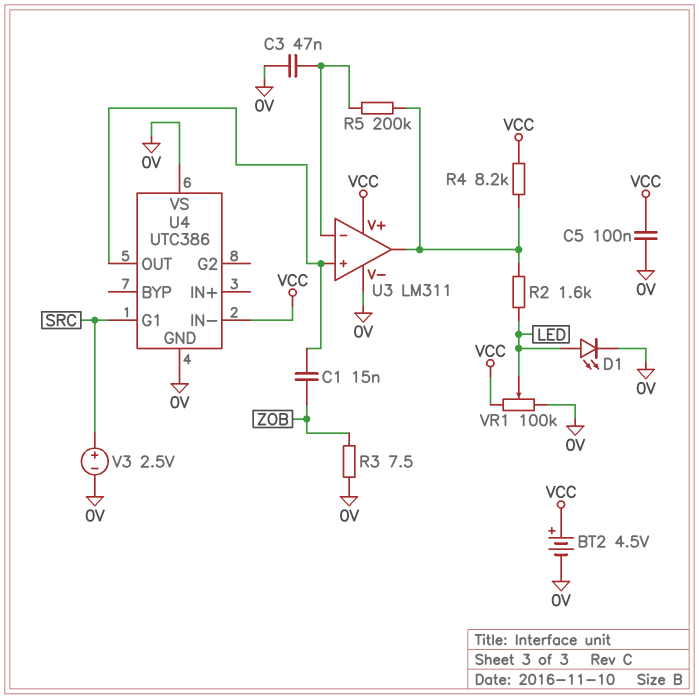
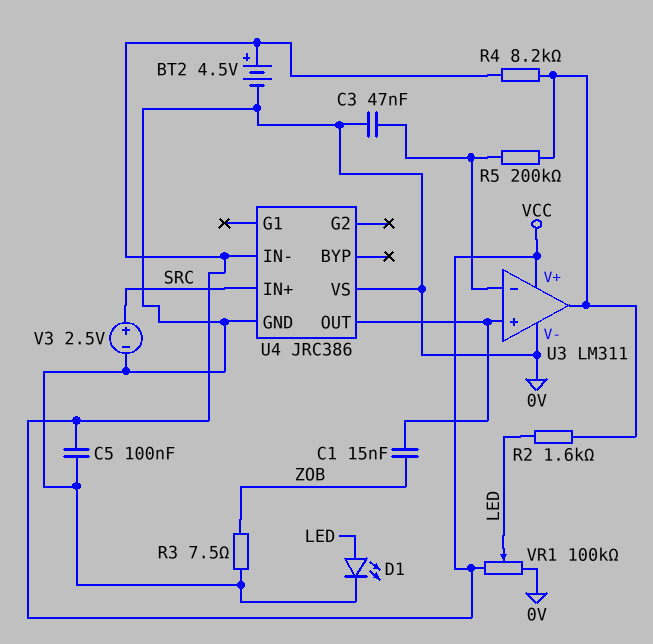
U4: UTC386 -> JRC386
U4 pin G1: SRC -> none
U4 pin IN+: none -> SRC

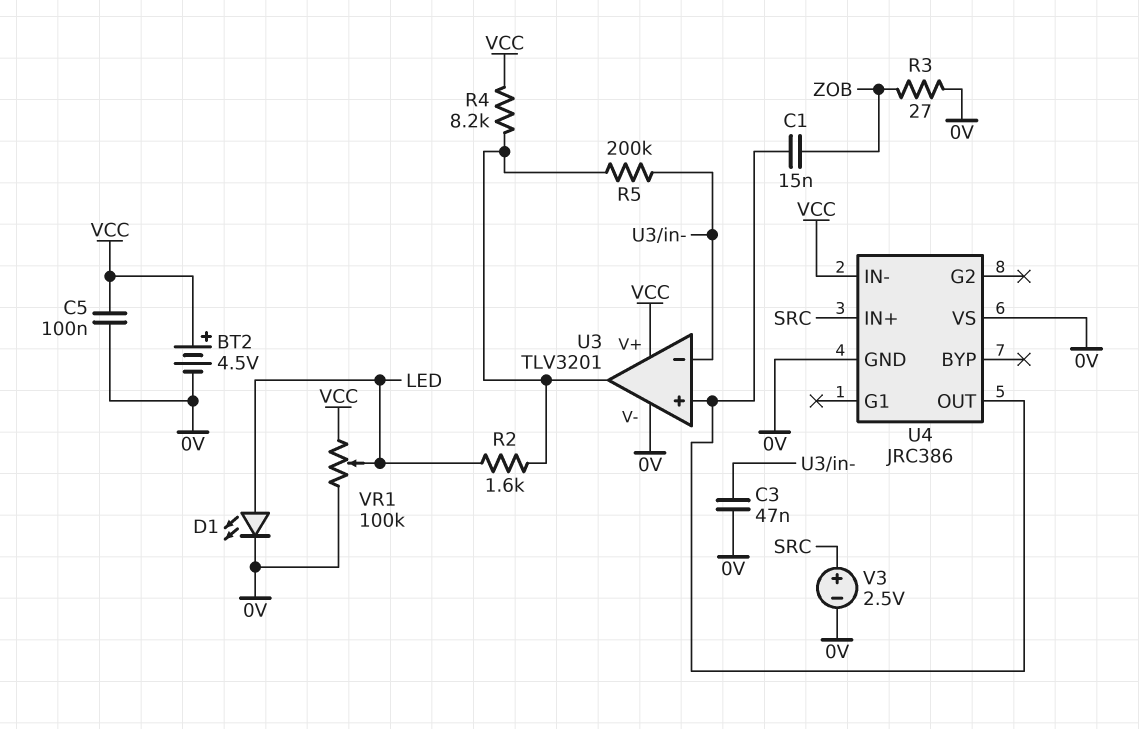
R3: 7.5 (0V, ZOB) -> 27 (0V, ZOB)
U3: LM311 -> TLV3201

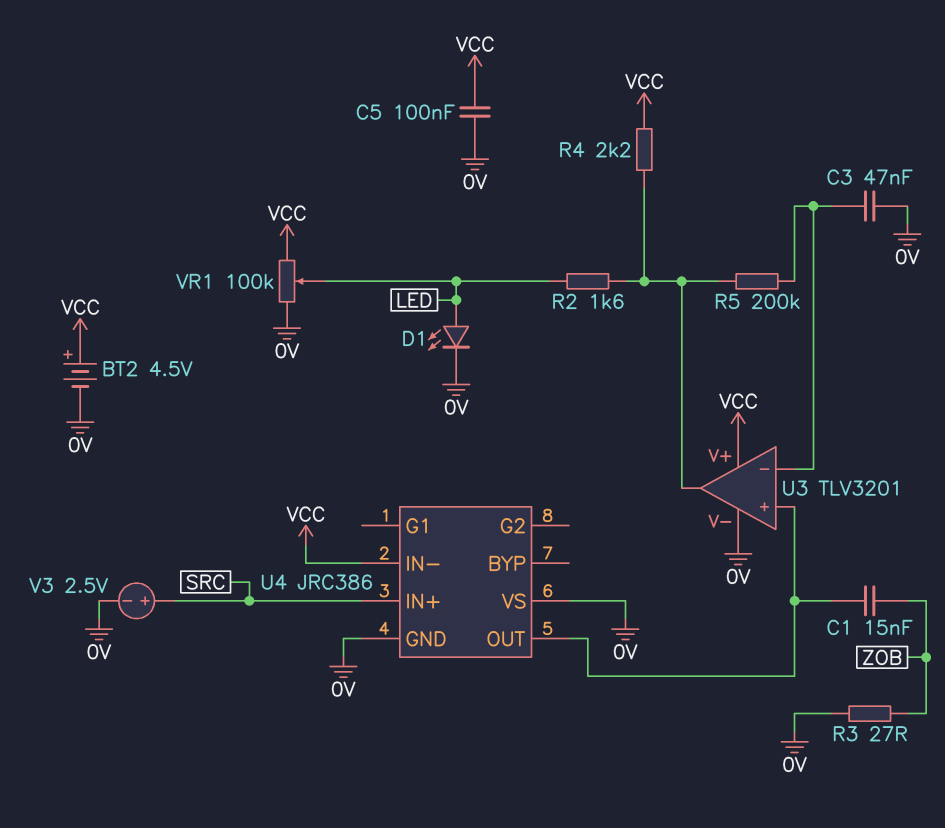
R4: 8.2k (U3/out, VCC) -> 2.2k (U3/out, VCC)

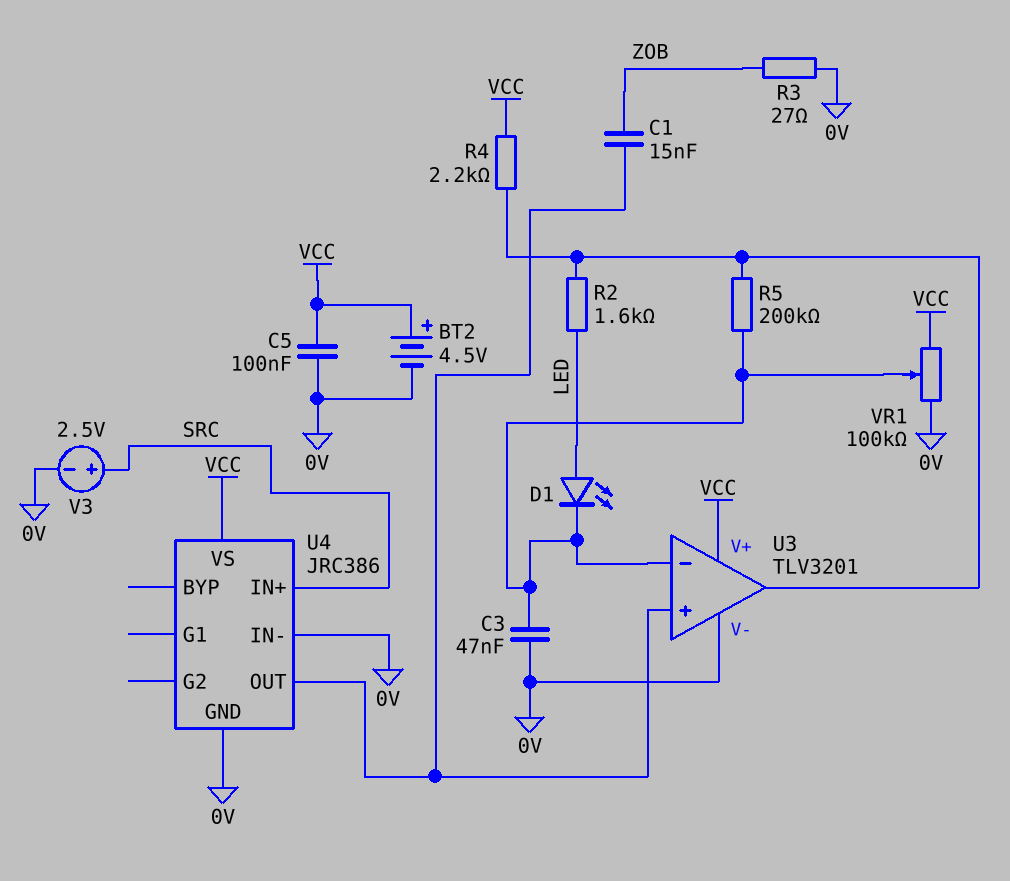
D1: LED (A LED, K 0V) -> LED (A LED, K U3/in-)
U4 pin IN-: VCC -> 0V
U4 pin VS: 0V -> VCC
VR1: 100k (0V, VCC, wiper LED) -> 100k (0V, VCC, wiper U3/in-)

